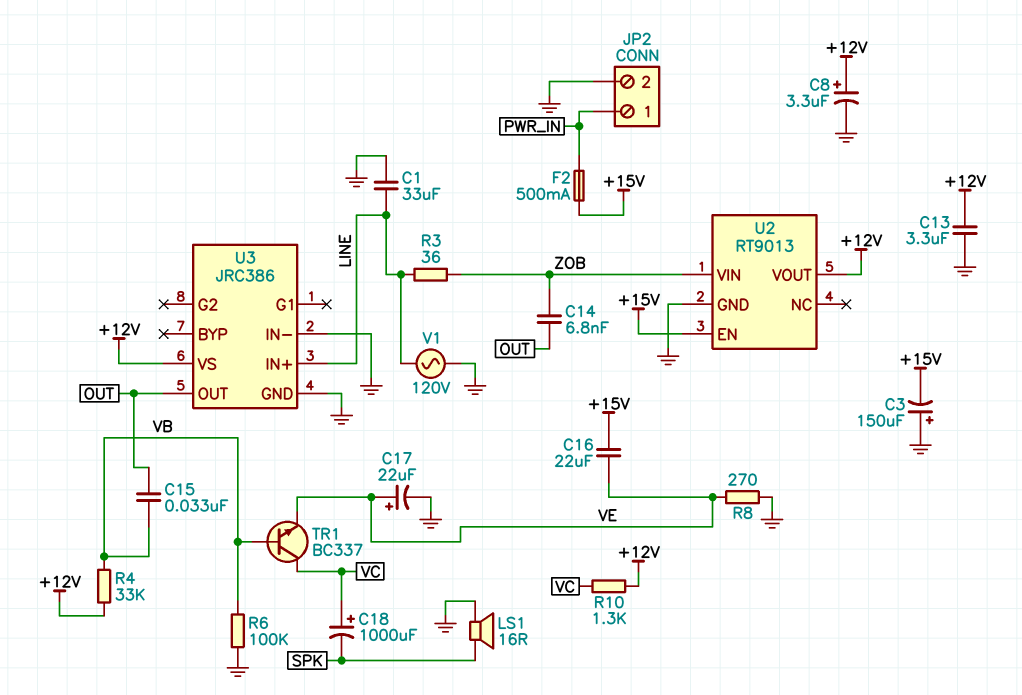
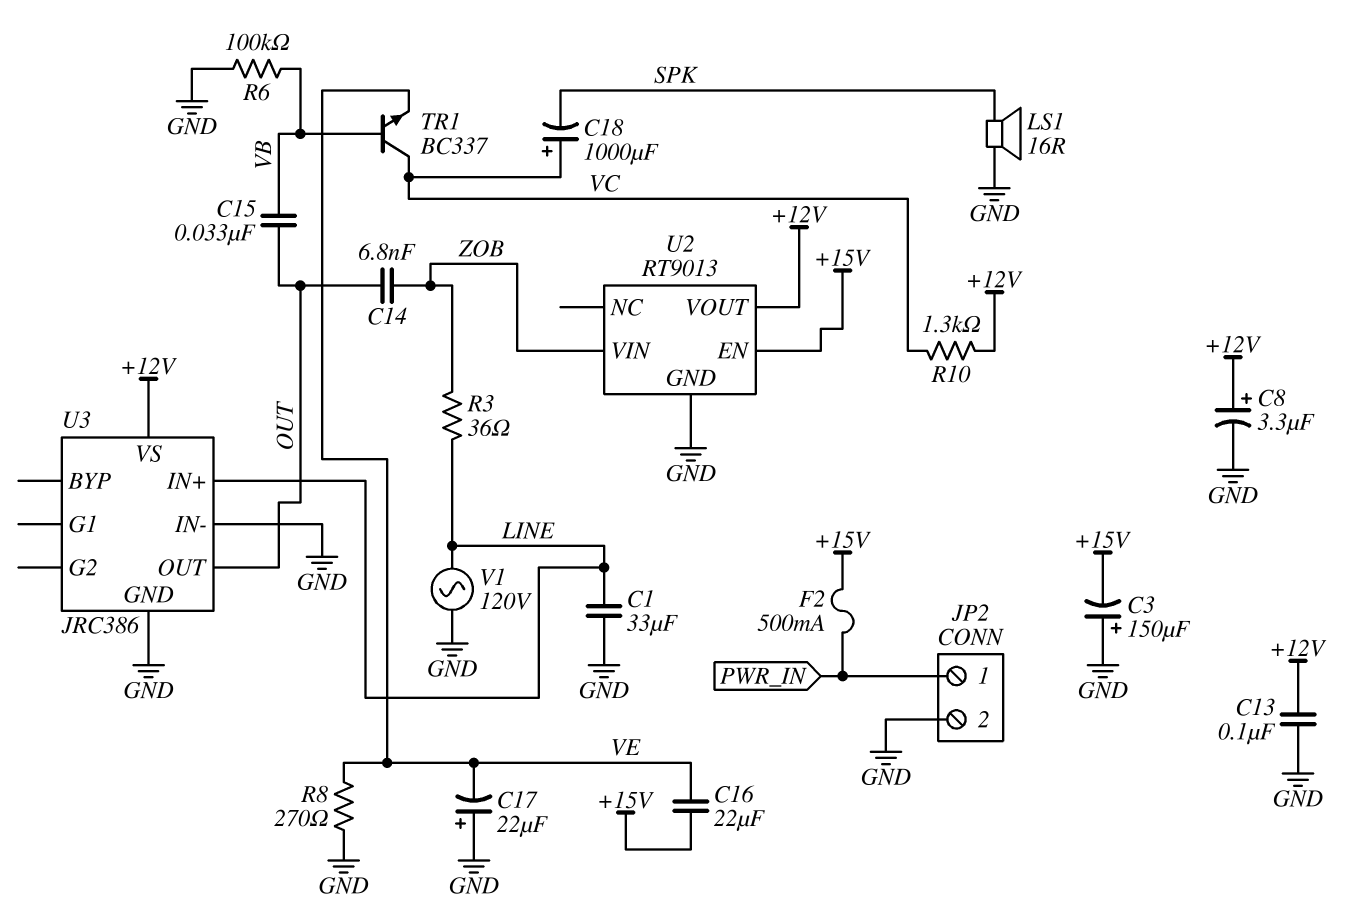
C13: 3.3uF (+12V, GND) -> 100nF (+12V, GND)
C17: 22uF (plus VE, minus GND) -> 22uF (plus GND, minus VE)
R4: 33k (+12V, VB) -> none

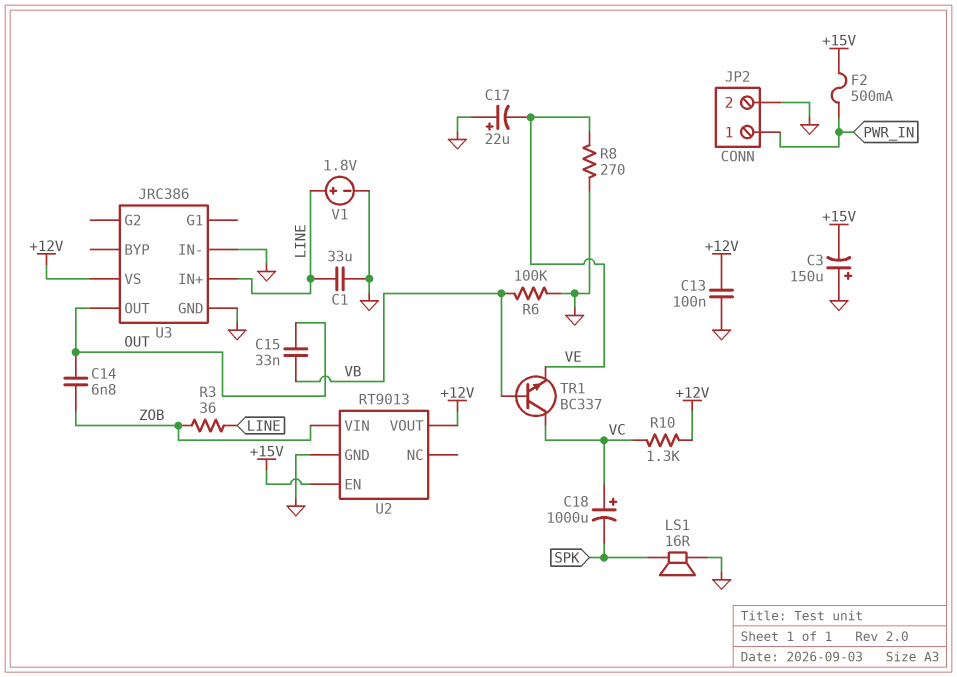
C8: 3.3uF (plus +12V, minus GND) -> none
C16: 22uF (+15V, VE) -> none
V1: AC 120V (GND, LINE) -> 1.8V (plus LINE, minus GND)

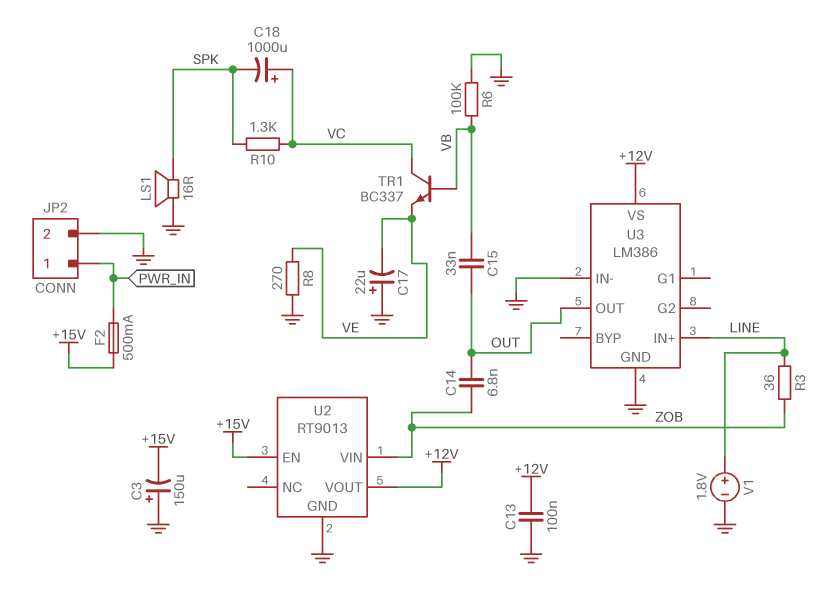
C1: 33uF (GND, LINE) -> none
R10: 1.3k (+12V, VC) -> 1.3k (SPK, VC)
U3: JRC386 -> LM386

